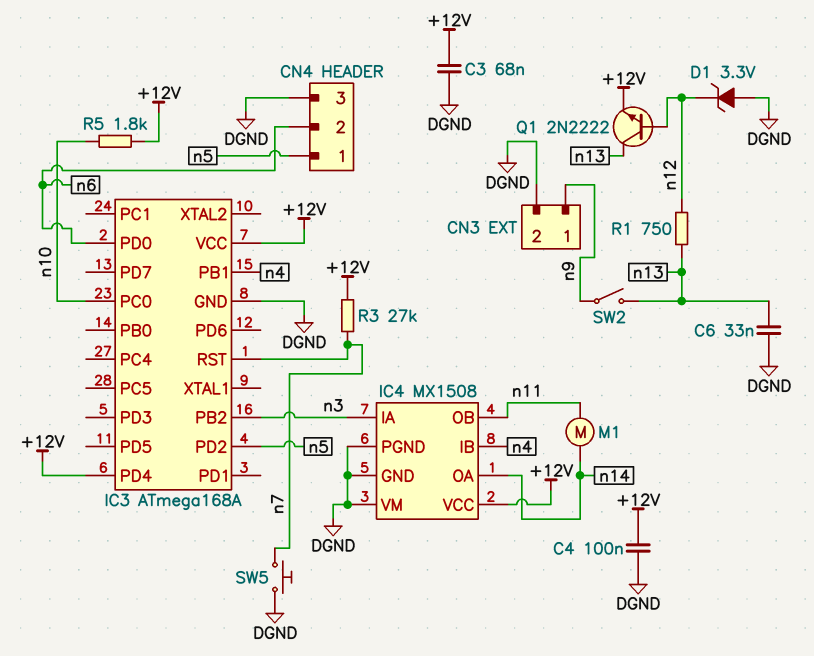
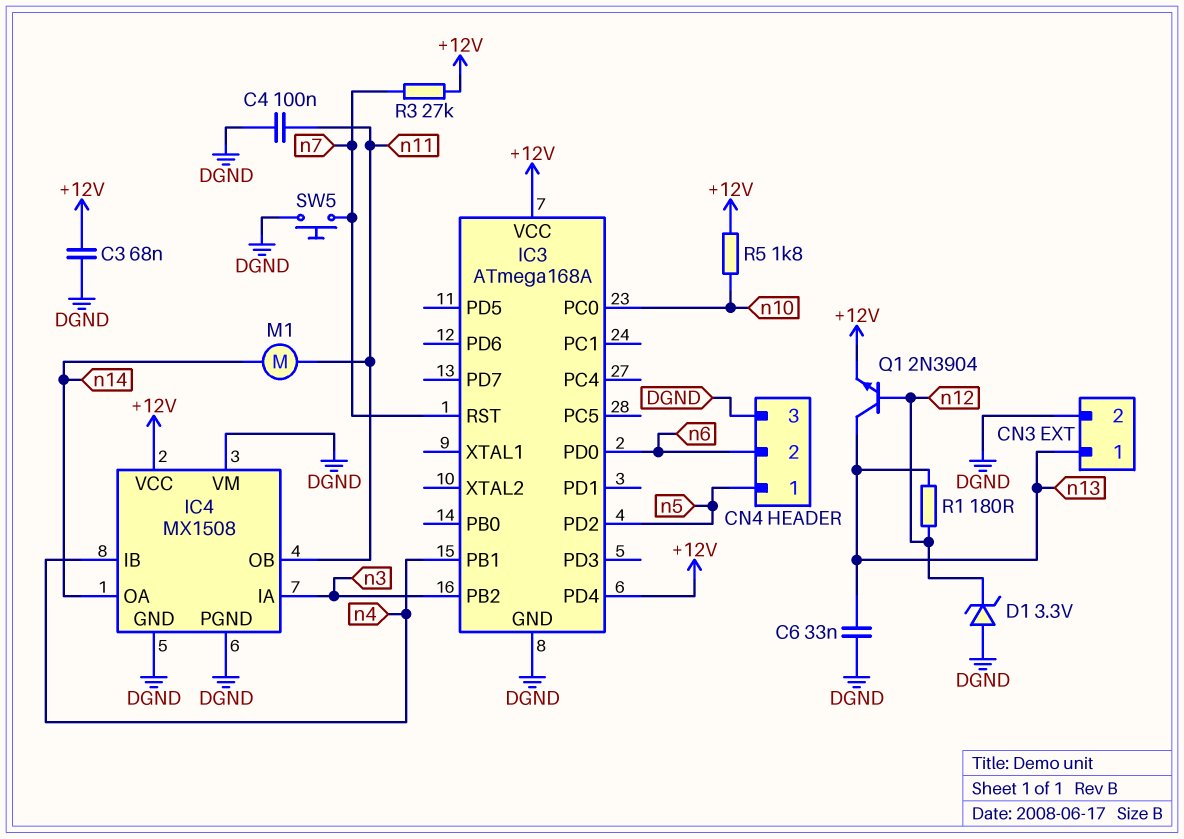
C4: 100nF (+12V, DGND) -> 100nF (DGND, n11)
CN3 pin 1: n9 -> n13
Q1: NPN 2N2222 (B n12, C n13, E +12V) -> NPN 2N3904 (B n12, C n13, E +12V)
R1: 750 (n12, n13) -> 180 (n12, n13)
SW2: switch (n9, n13) -> none

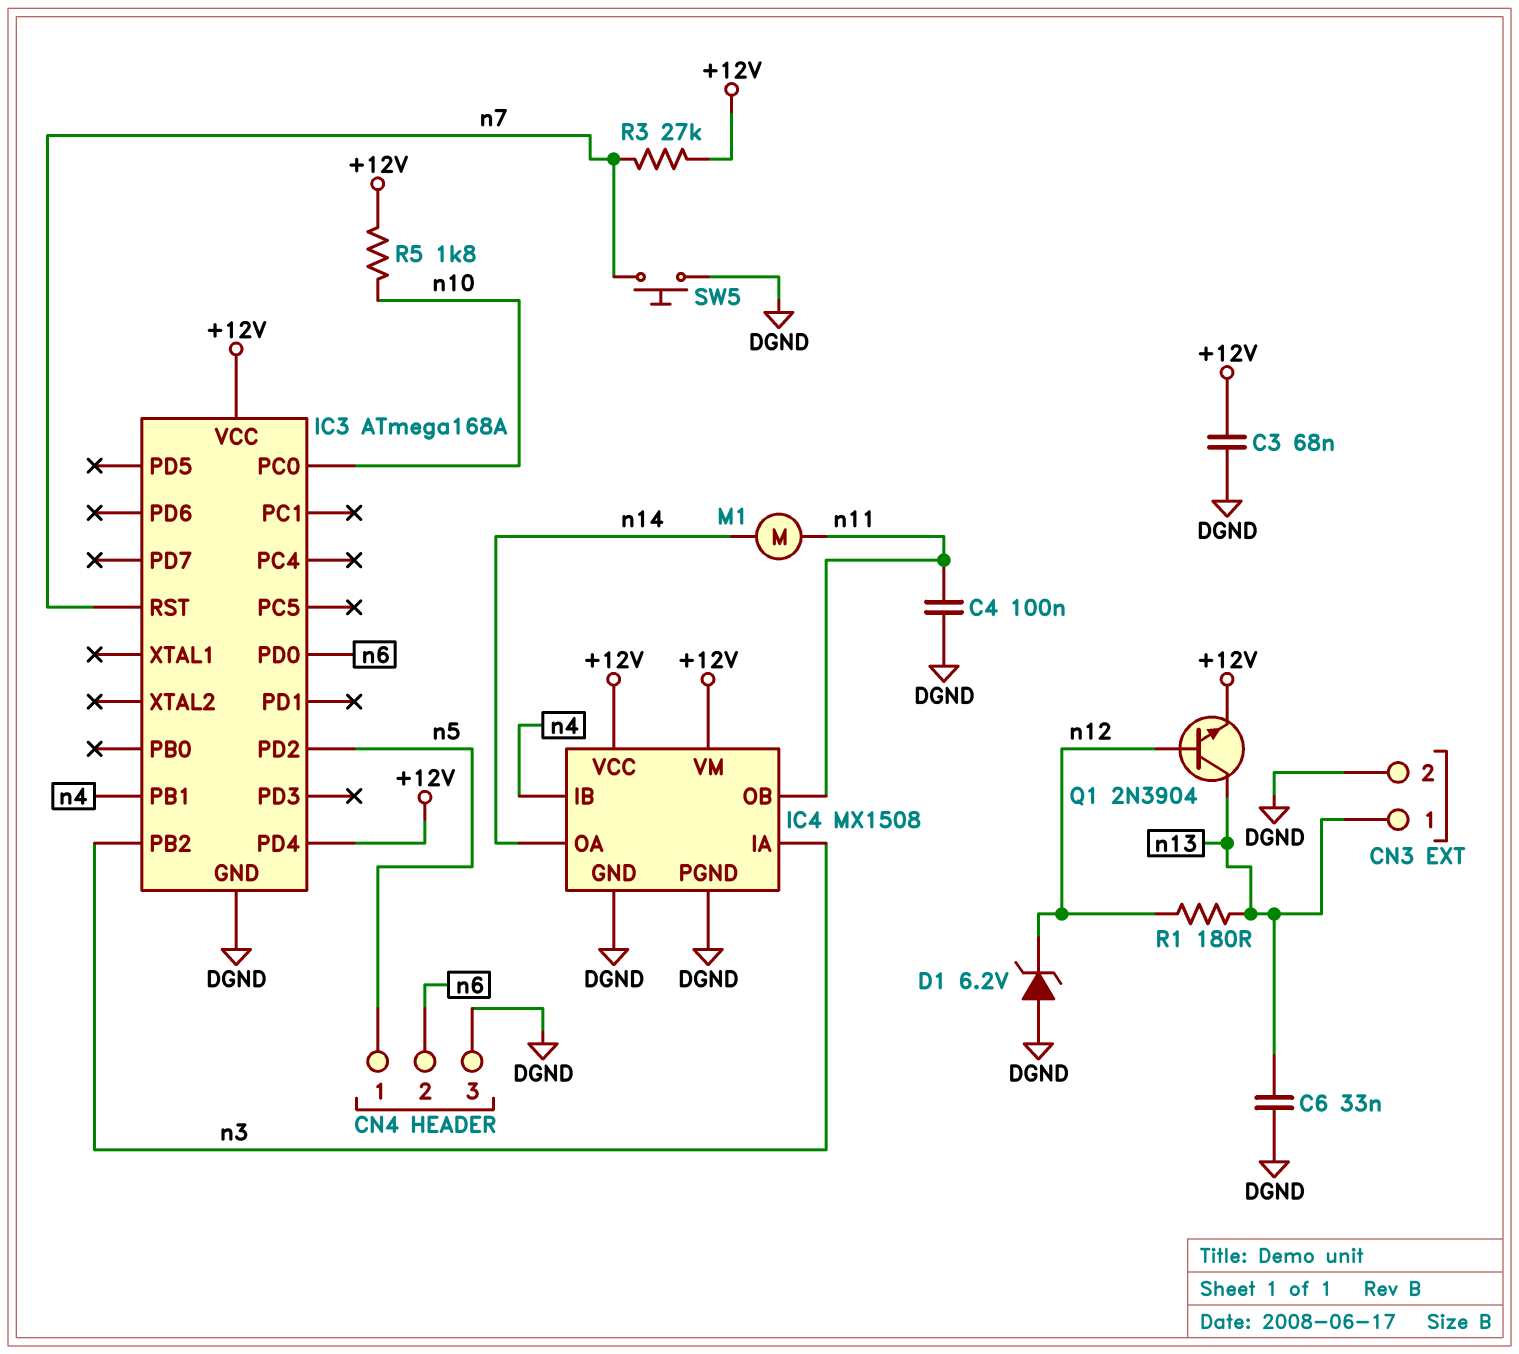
D1: zener 3.3V (A DGND, K n12) -> zener 6.2V (A DGND, K n12)
IC4 pin VM: DGND -> +12V

